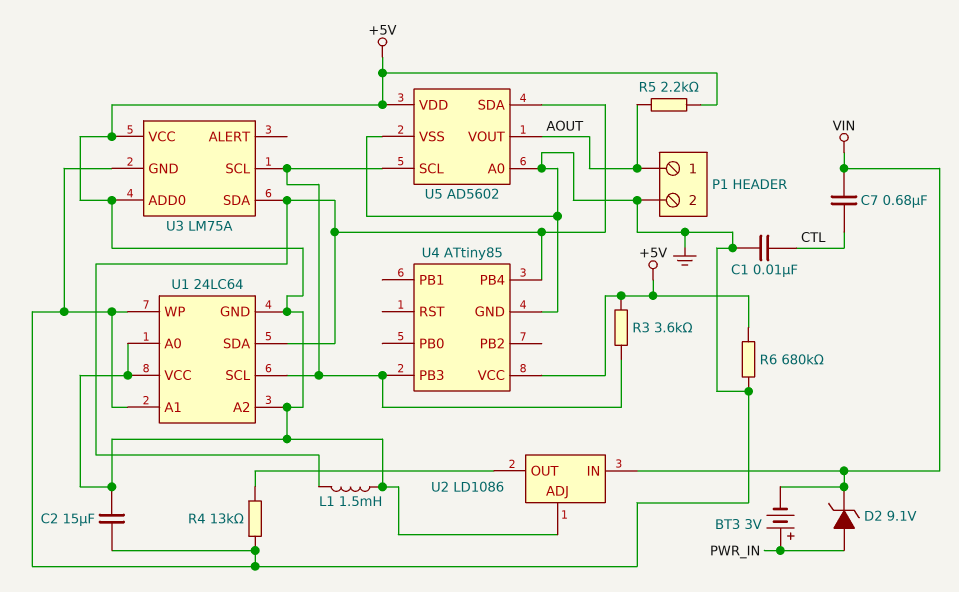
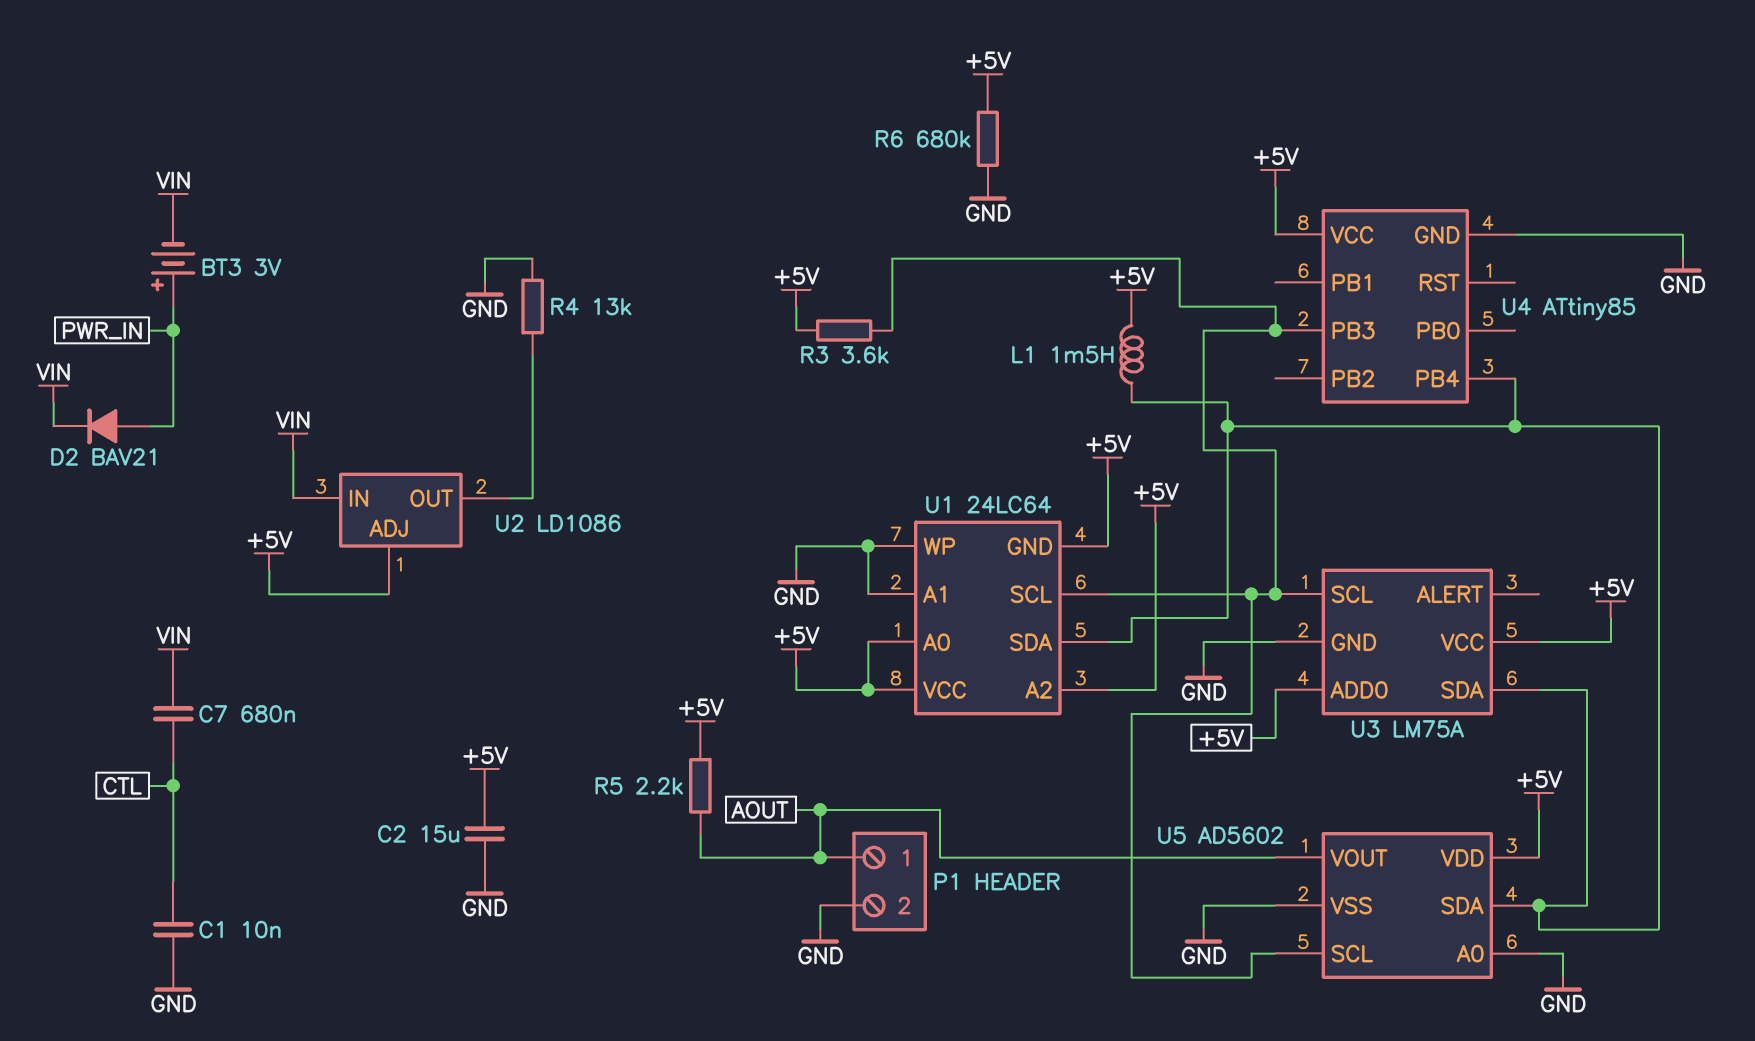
D2: zener 9.1V (A PWR_IN, K VIN) -> diode BAV21 (A PWR_IN, K VIN)

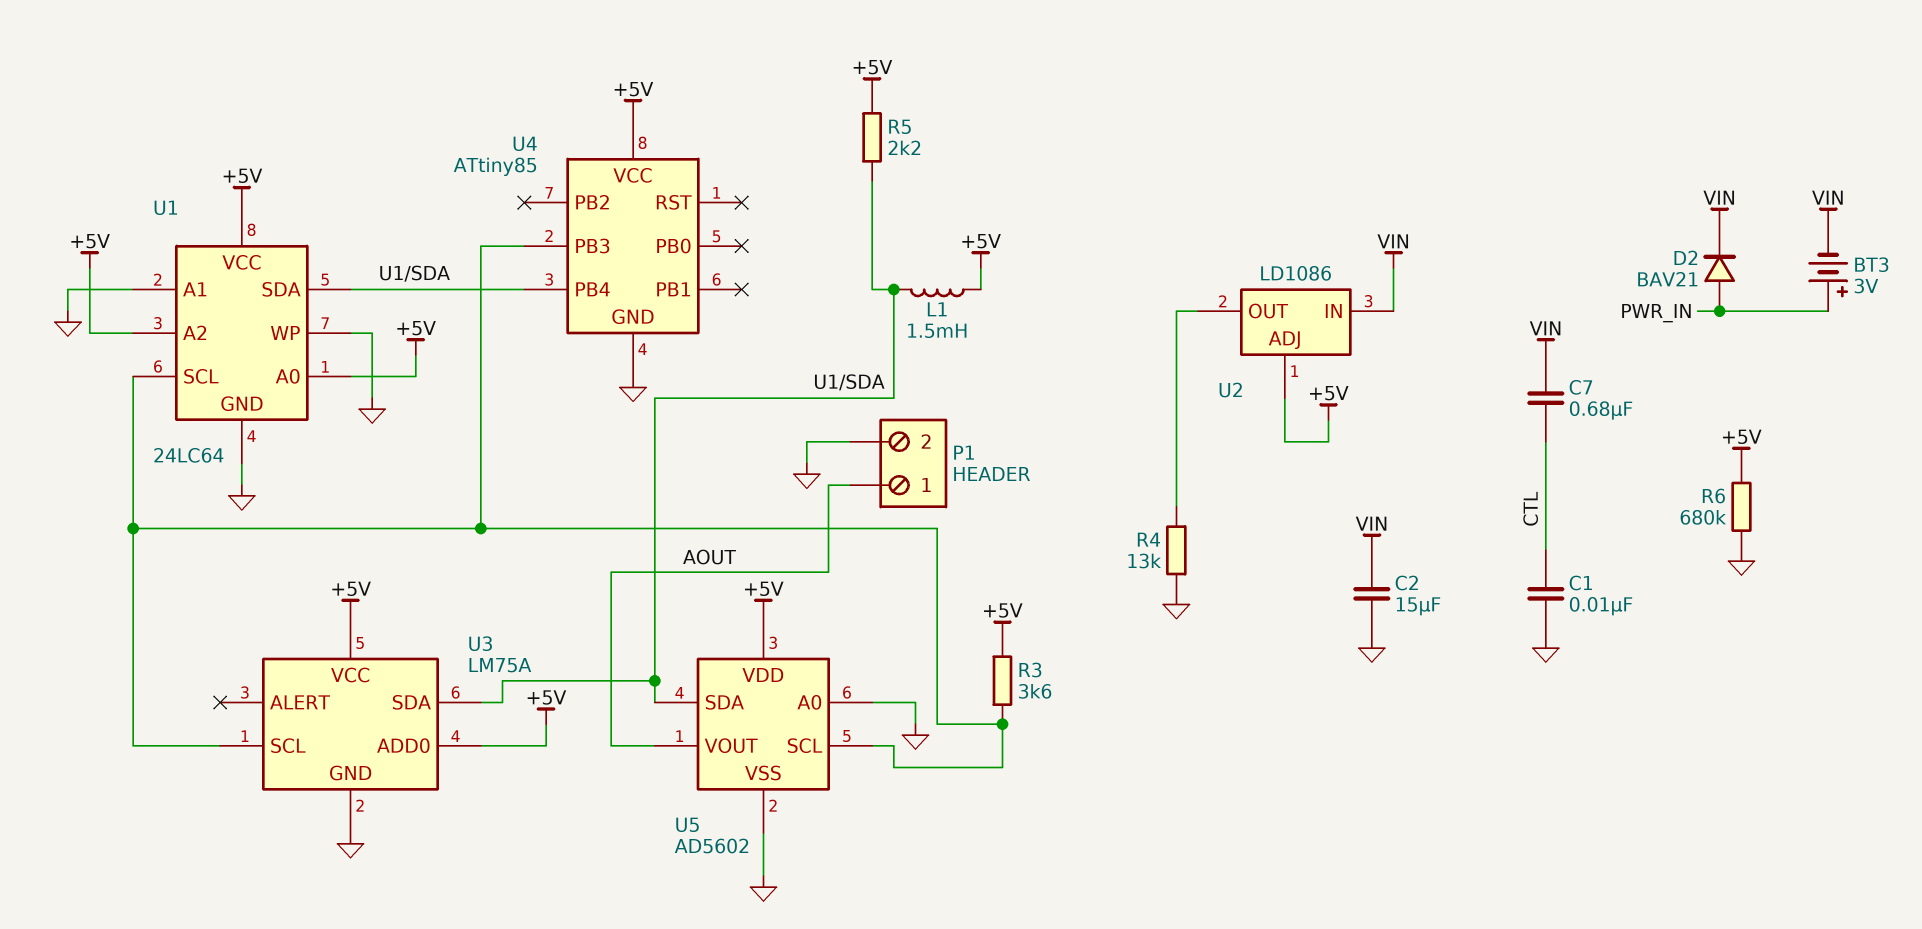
C2: 15uF (+5V, GND) -> 15uF (GND, VIN)
R5: 2.2k (+5V, AOUT) -> 2.2k (+5V, U1/SDA)
U1 pin GND: +5V -> GND

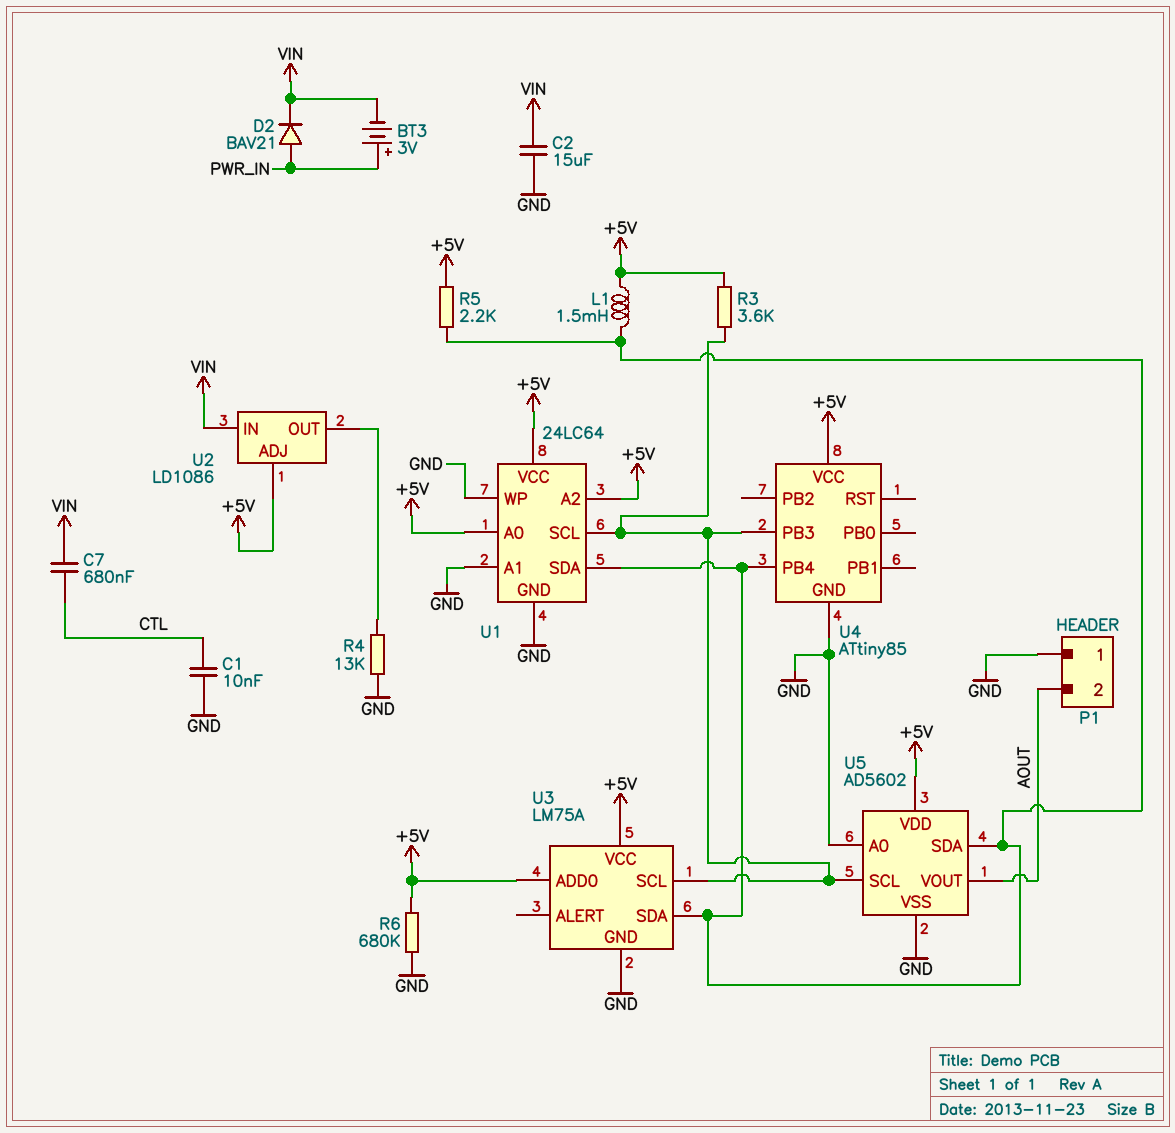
P1 pin 1: AOUT -> GND
P1 pin 2: GND -> AOUT

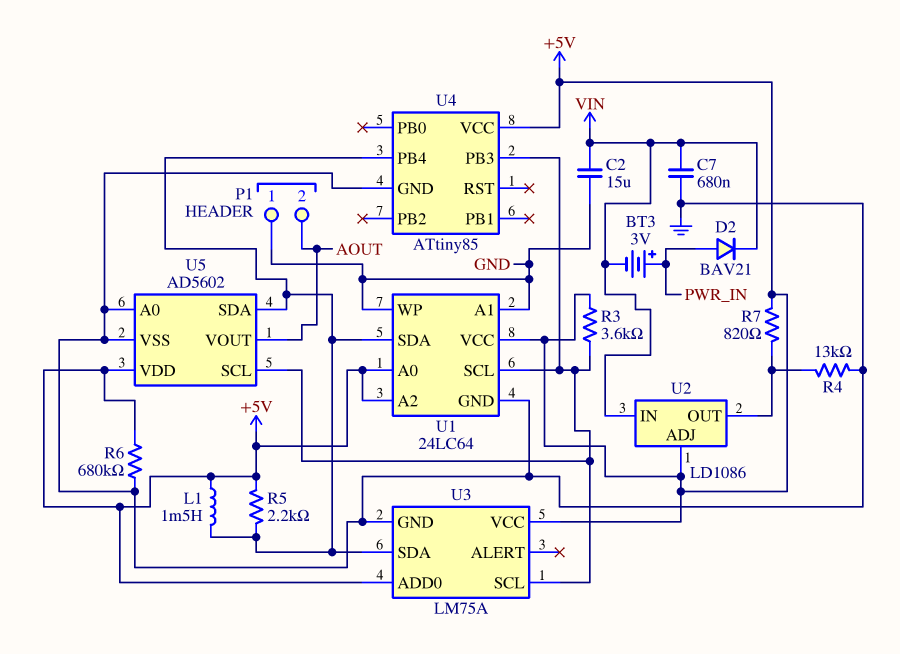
C1: 10nF (CTL, GND) -> none
C7: 680nF (CTL, VIN) -> 680nF (GND, VIN)
R7: none -> 820 (+5V, U2/OUT)

